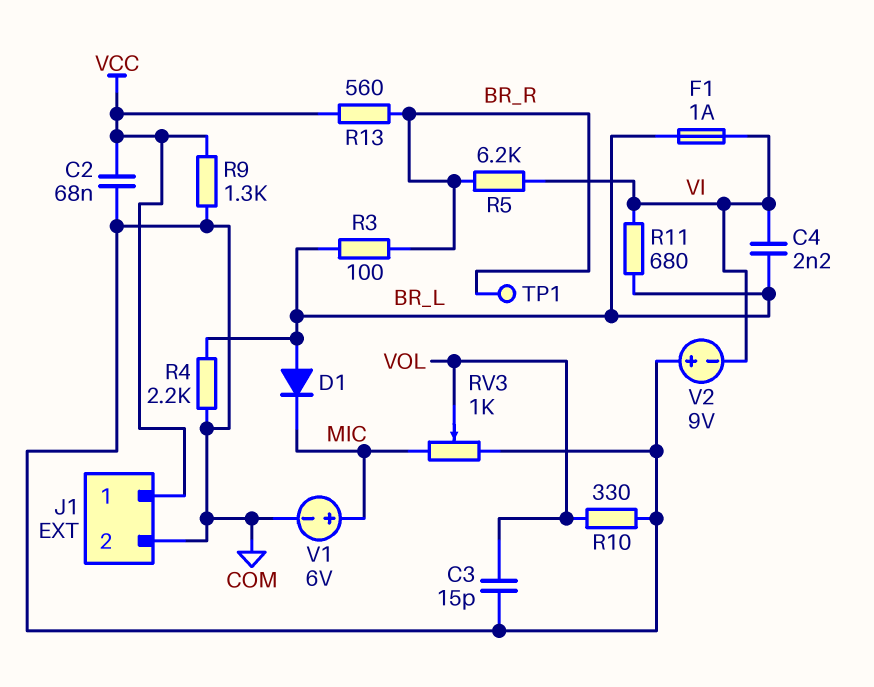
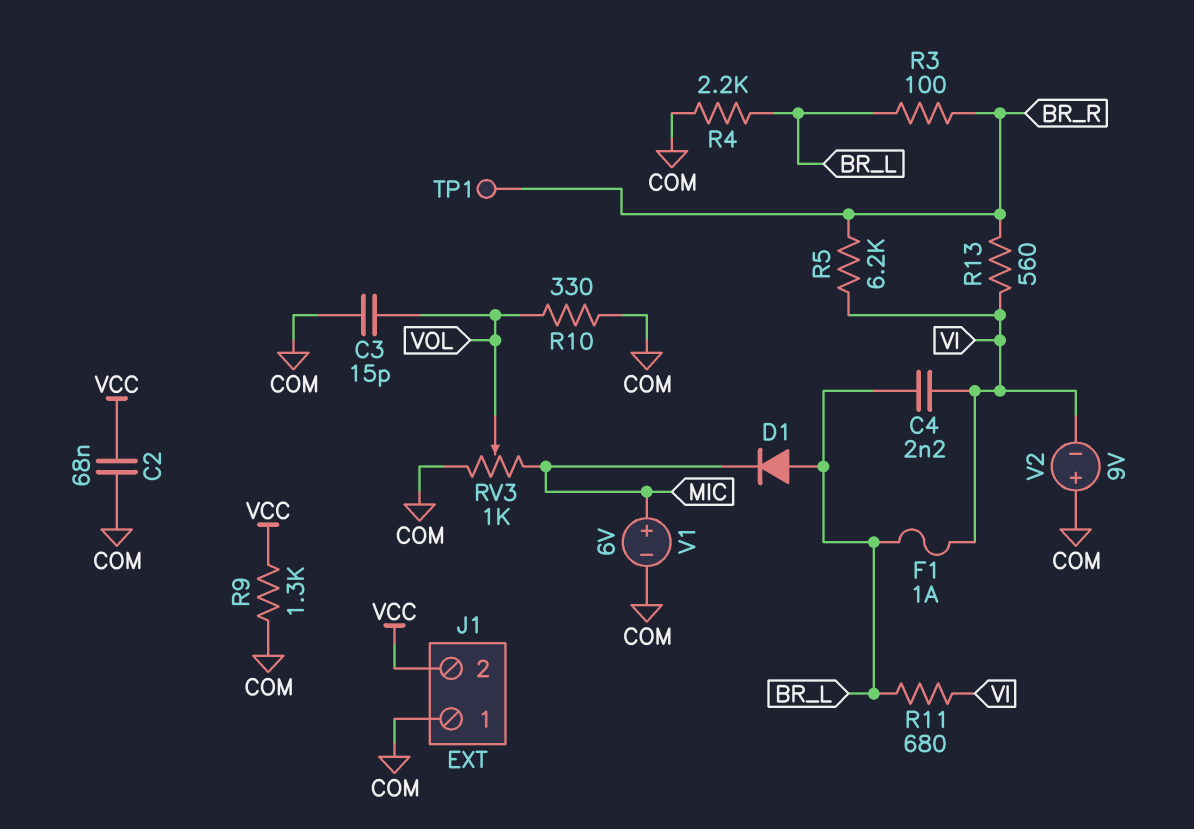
J1 pin 1: VCC -> COM
J1 pin 2: COM -> VCC
R13: 560 (BR_R, VCC) -> 560 (BR_R, VI)

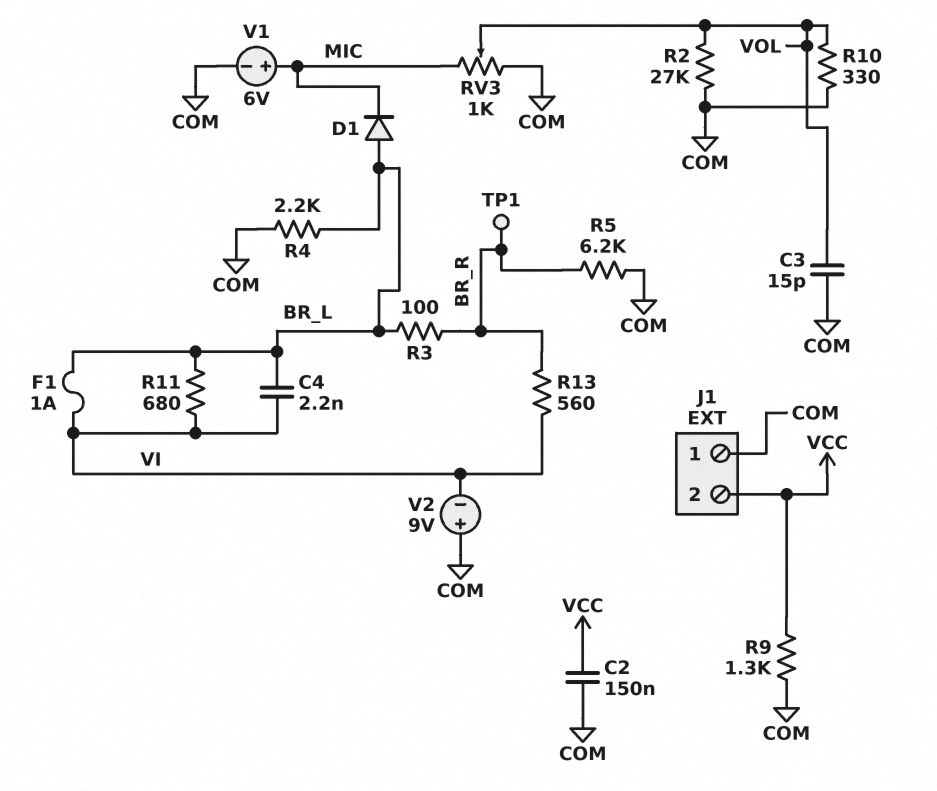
C2: 68nF (COM, VCC) -> 150nF (COM, VCC)
R2: none -> 27k (COM, VOL)
R5: 6.2k (BR_R, VI) -> 6.2k (BR_R, COM)

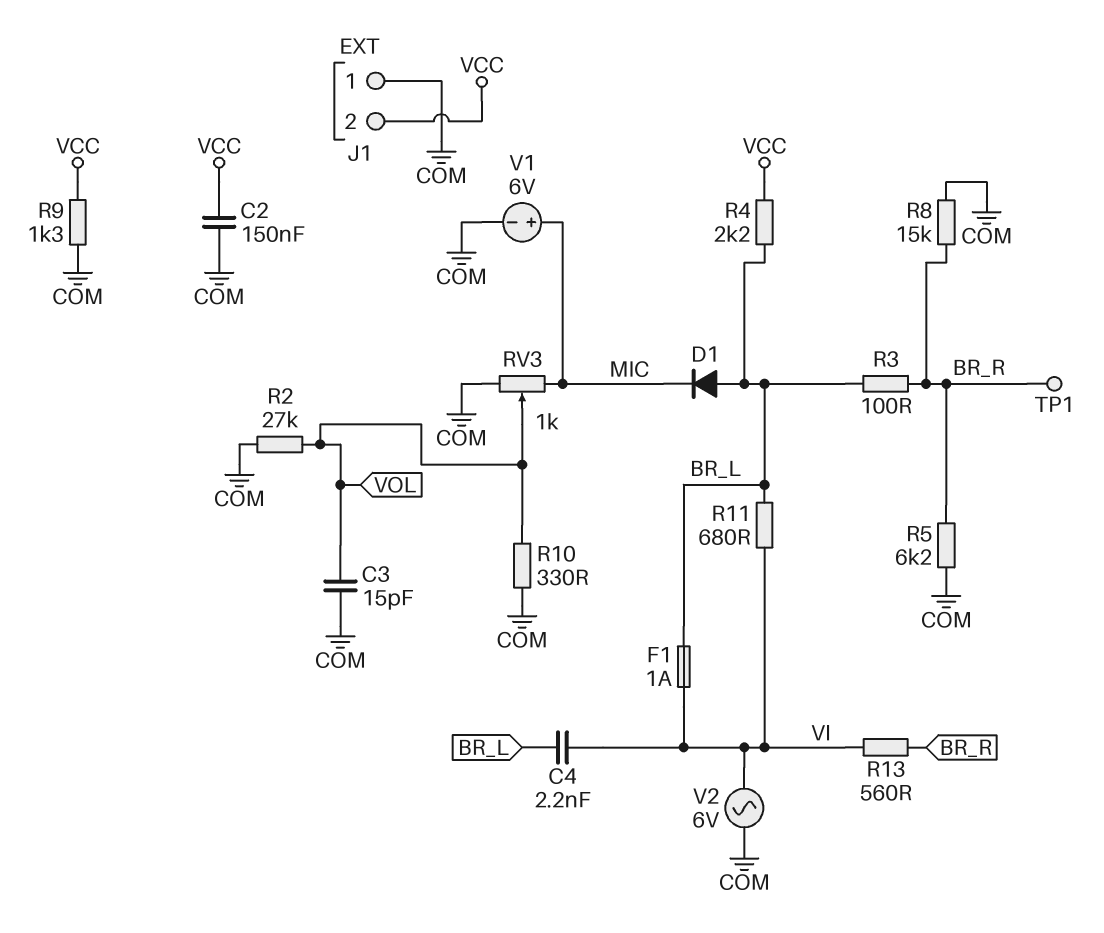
R4: 2.2k (BR_L, COM) -> 2.2k (BR_L, VCC)
R8: none -> 15k (BR_R, COM)
V2: 9V (plus COM, minus VI) -> AC 6V (COM, VI)

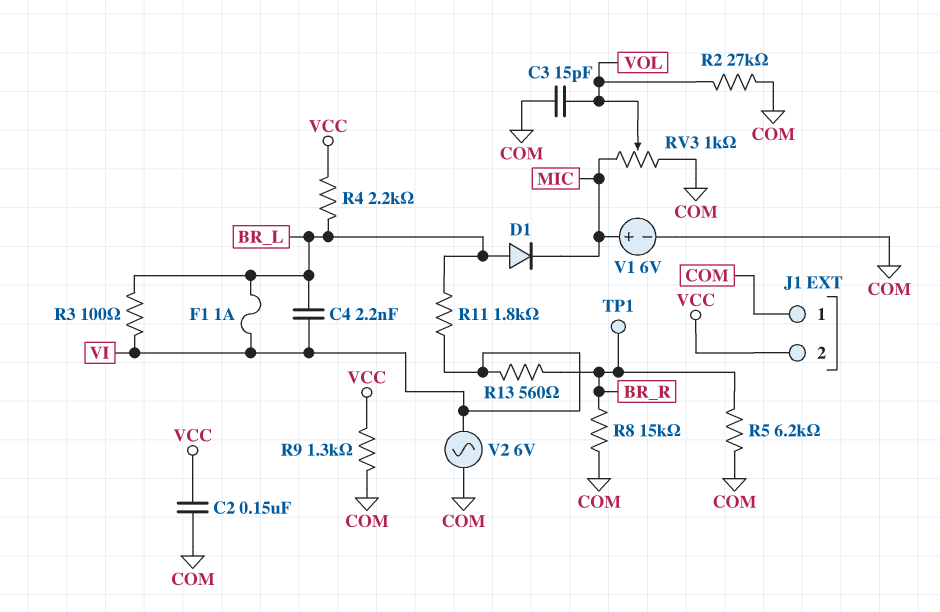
R3: 100 (BR_L, BR_R) -> 100 (BR_L, VI)
R10: 330 (COM, VOL) -> none
R11: 680 (BR_L, VI) -> 1.8k (BR_L, VI)

